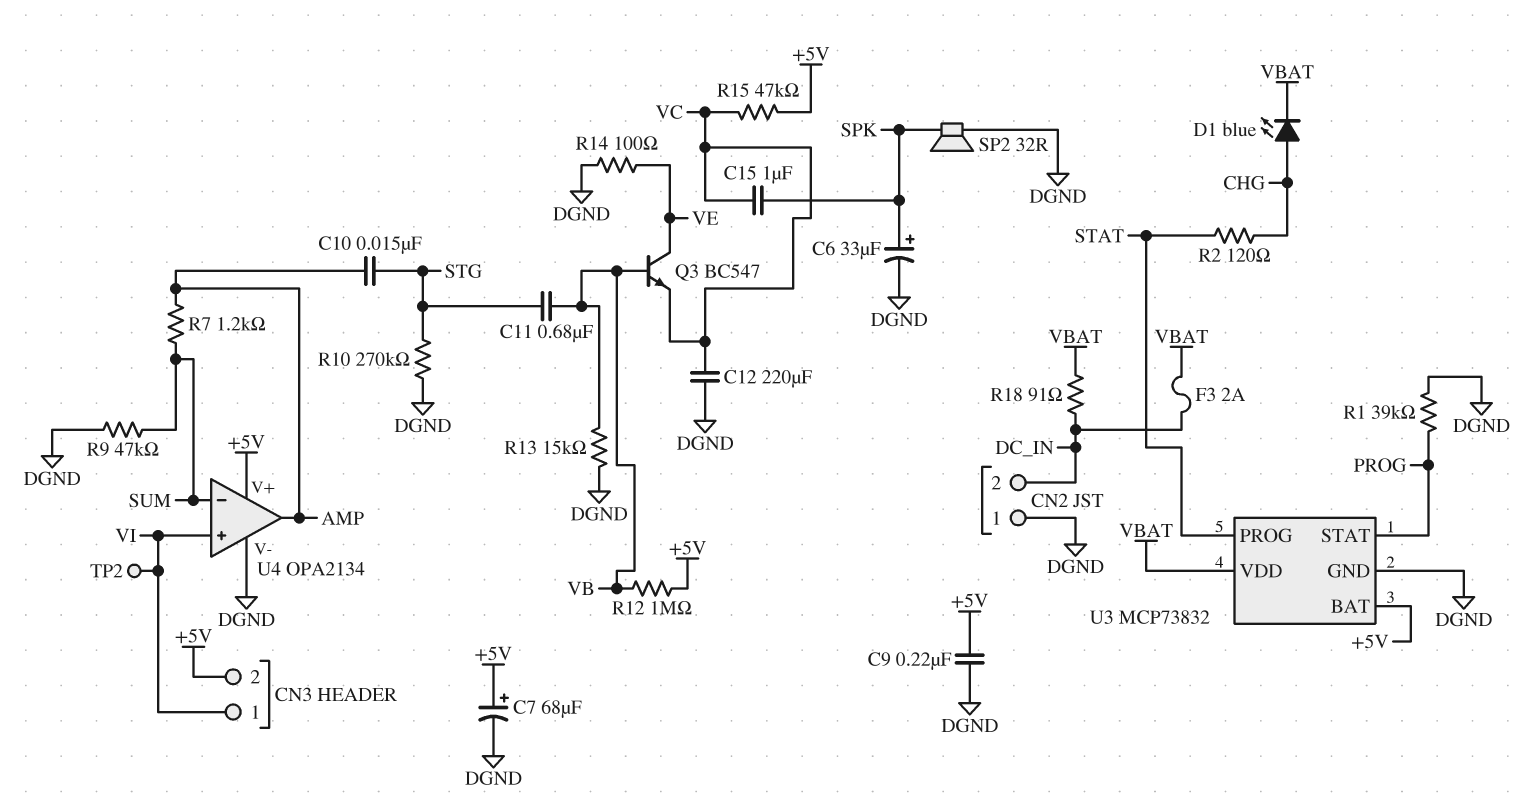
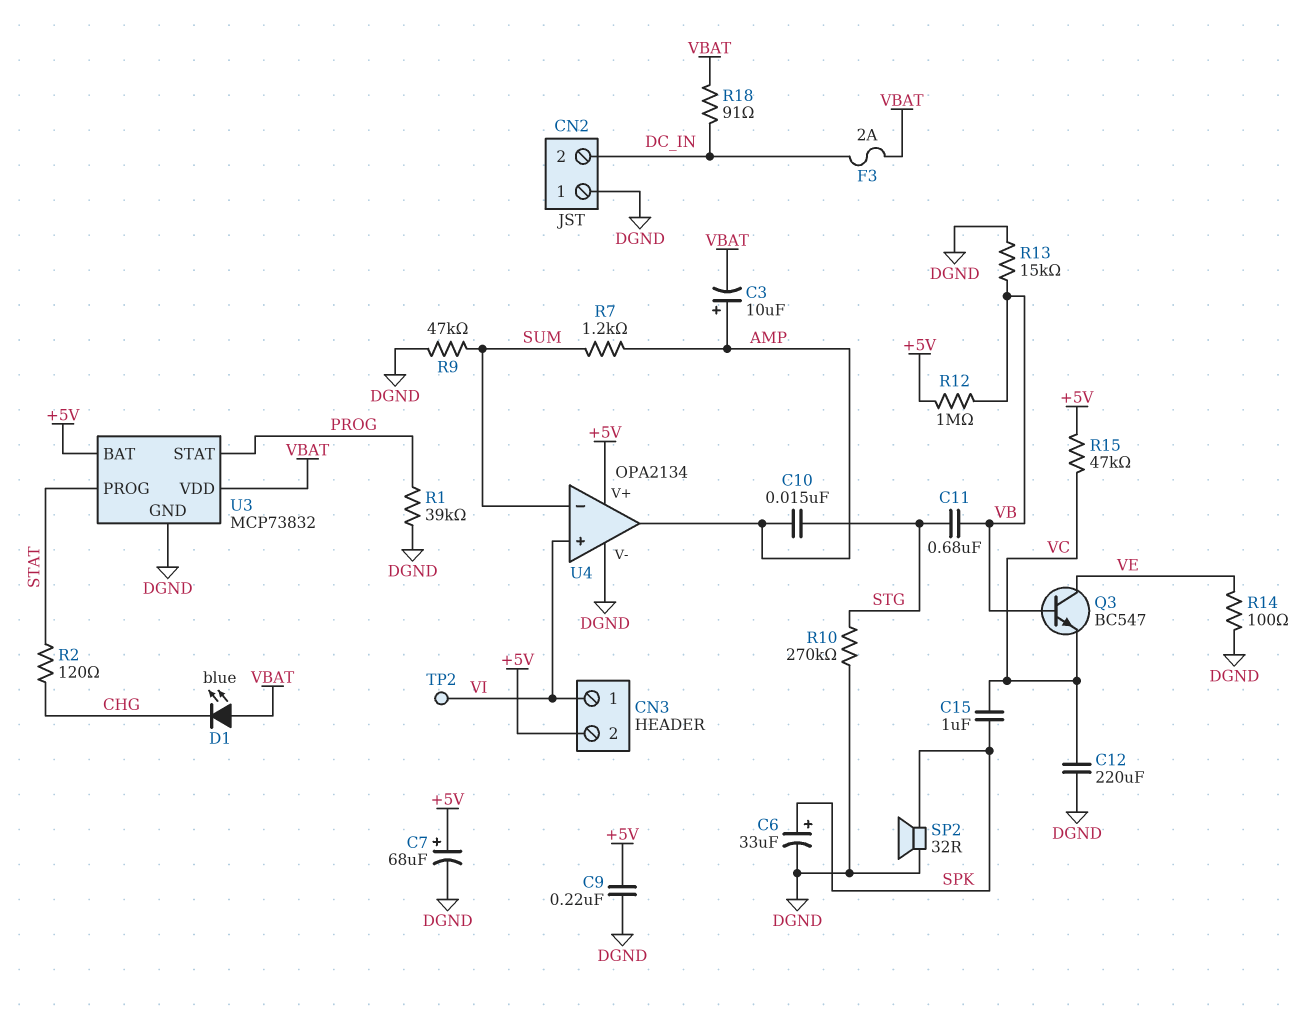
C3: none -> 10uF (plus AMP, minus VBAT)
D1: LED blue (A CHG, K VBAT) -> LED blue (A VBAT, K CHG)

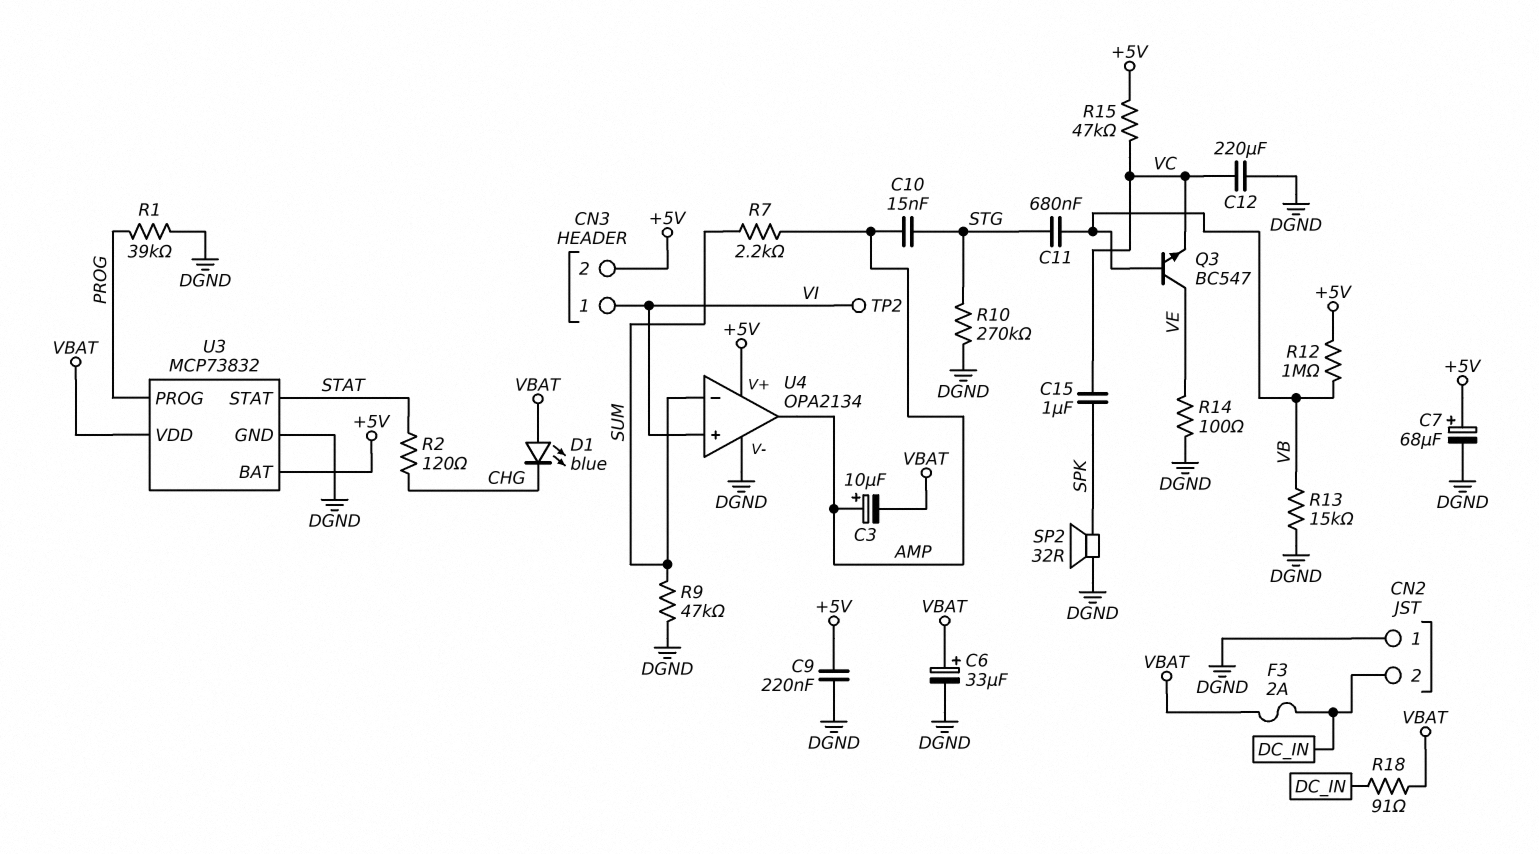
C6: 33uF (plus SPK, minus DGND) -> 33uF (plus VBAT, minus DGND)
R7: 1.2k (AMP, SUM) -> 2.2k (AMP, SUM)
U3 pin PROG: STAT -> PROG
U3 pin STAT: PROG -> STAT

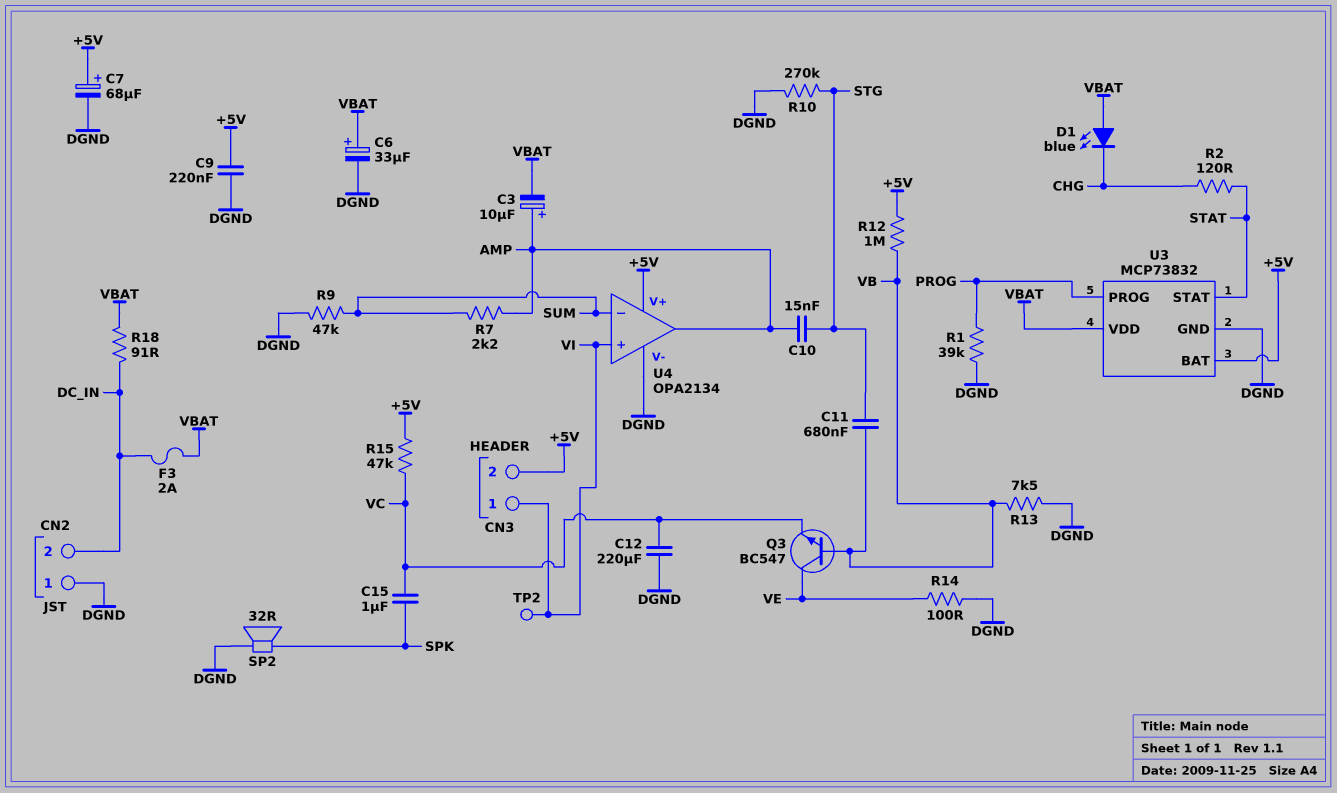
R13: 15k (DGND, VB) -> 7.5k (DGND, VB)

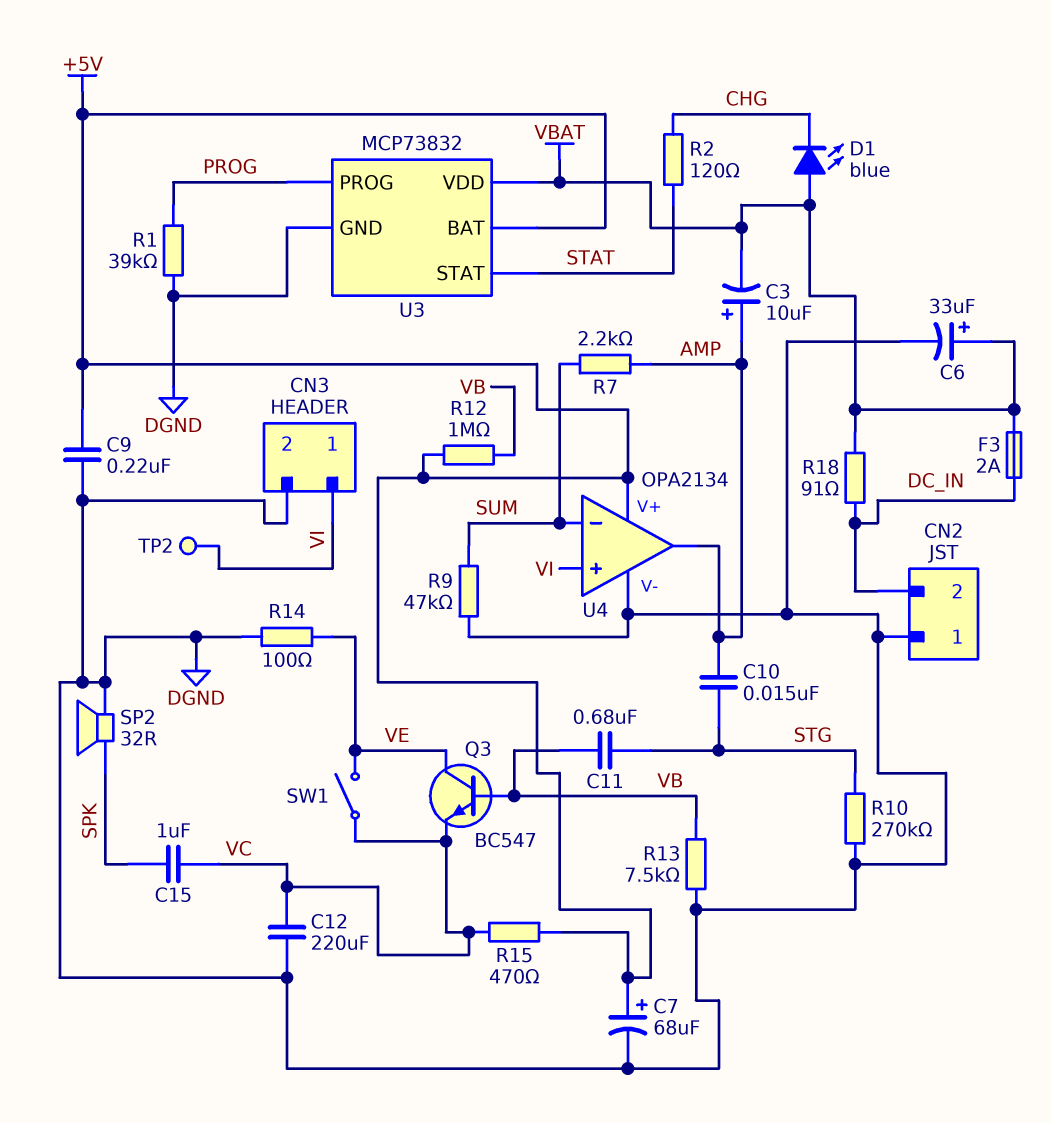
CN3 pin 2: +5V -> DGND
R15: 47k (+5V, VC) -> 470 (+5V, VC)
SW1: none -> switch (VC, VE)

